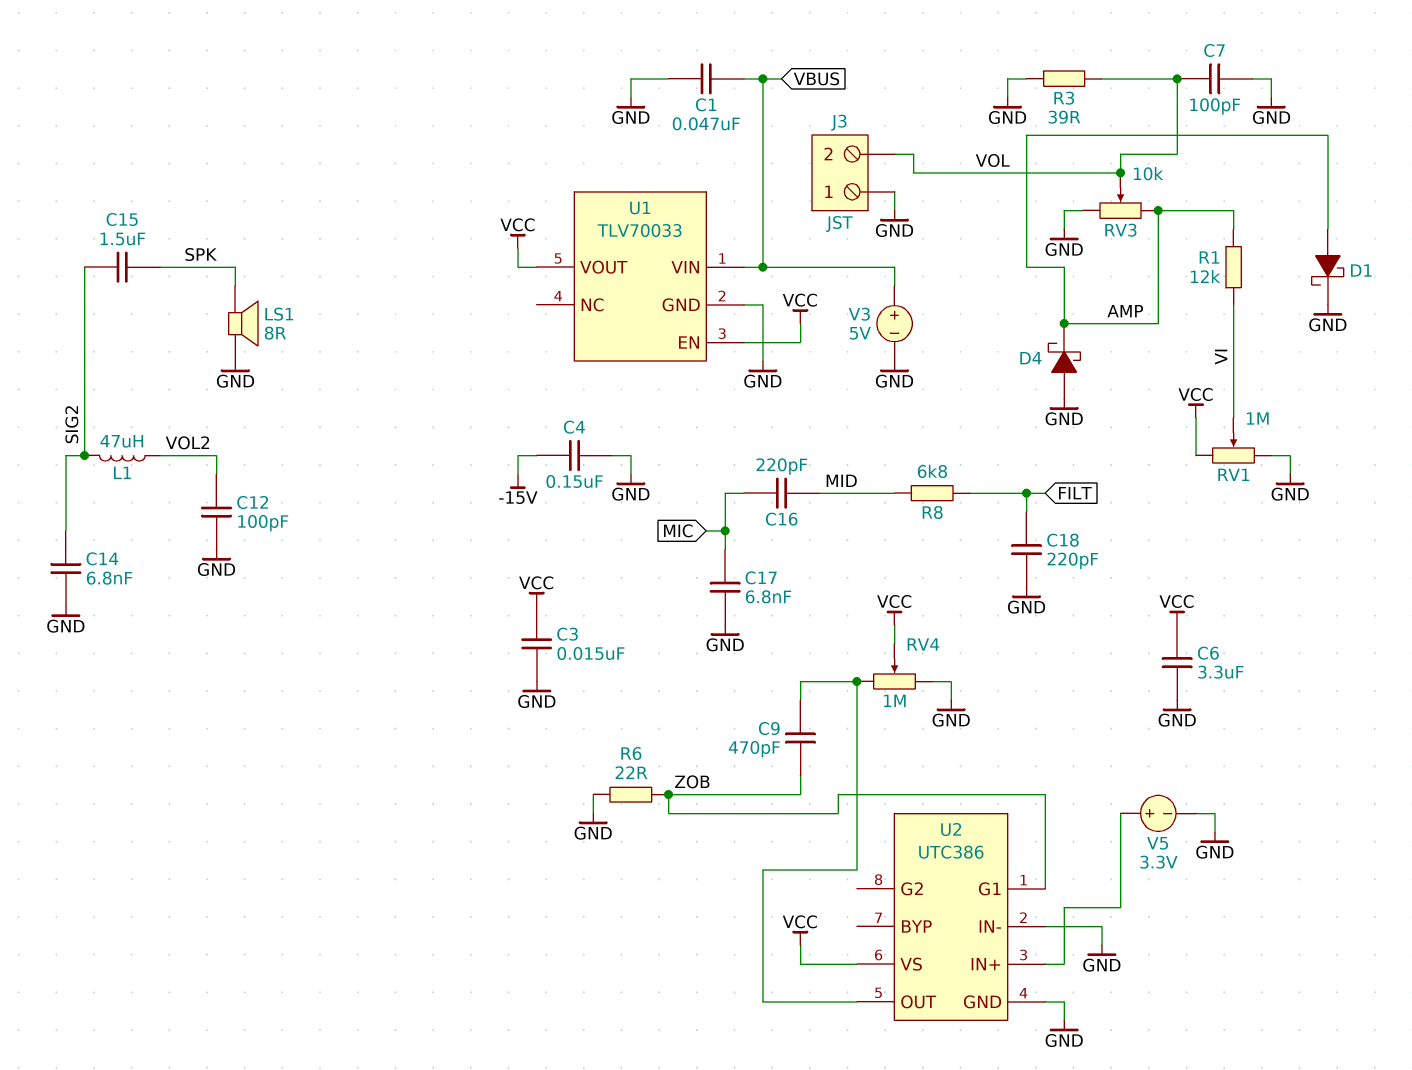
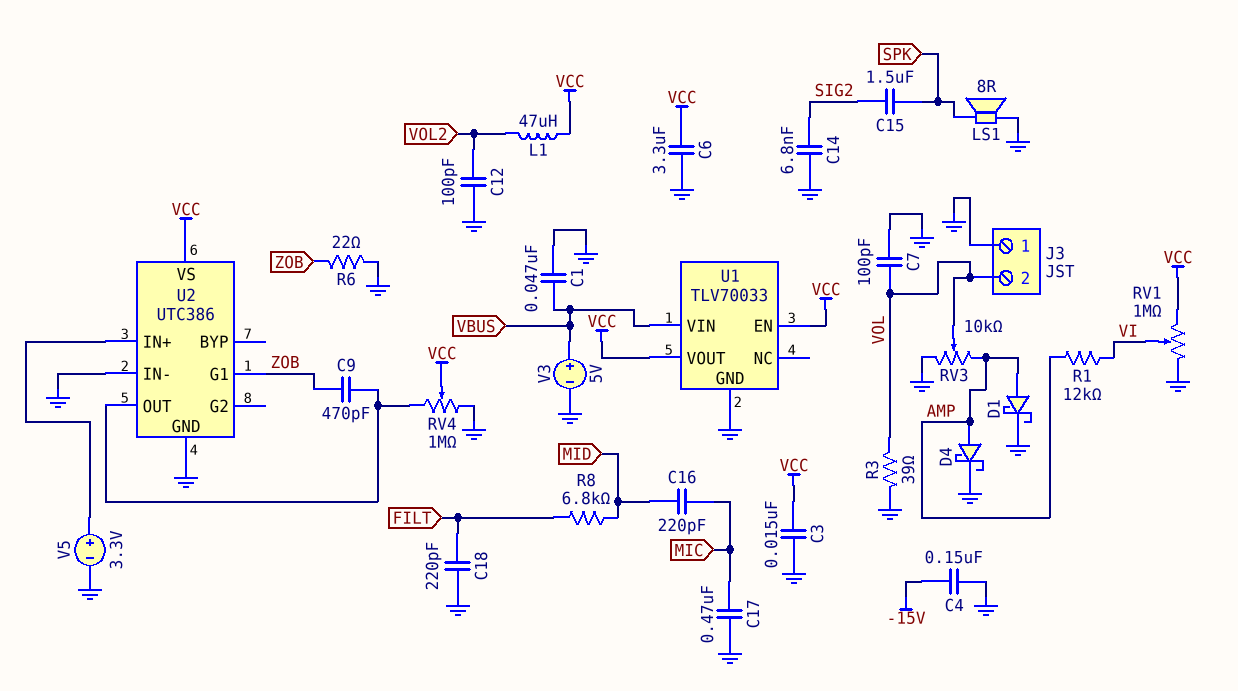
C17: 6.8nF (GND, MIC) -> 470nF (GND, MIC)
D4: schottky (A GND, K AMP) -> schottky (A AMP, K GND)
L1: 47uH (SIG2, VOL2) -> 47uH (VCC, VOL2)

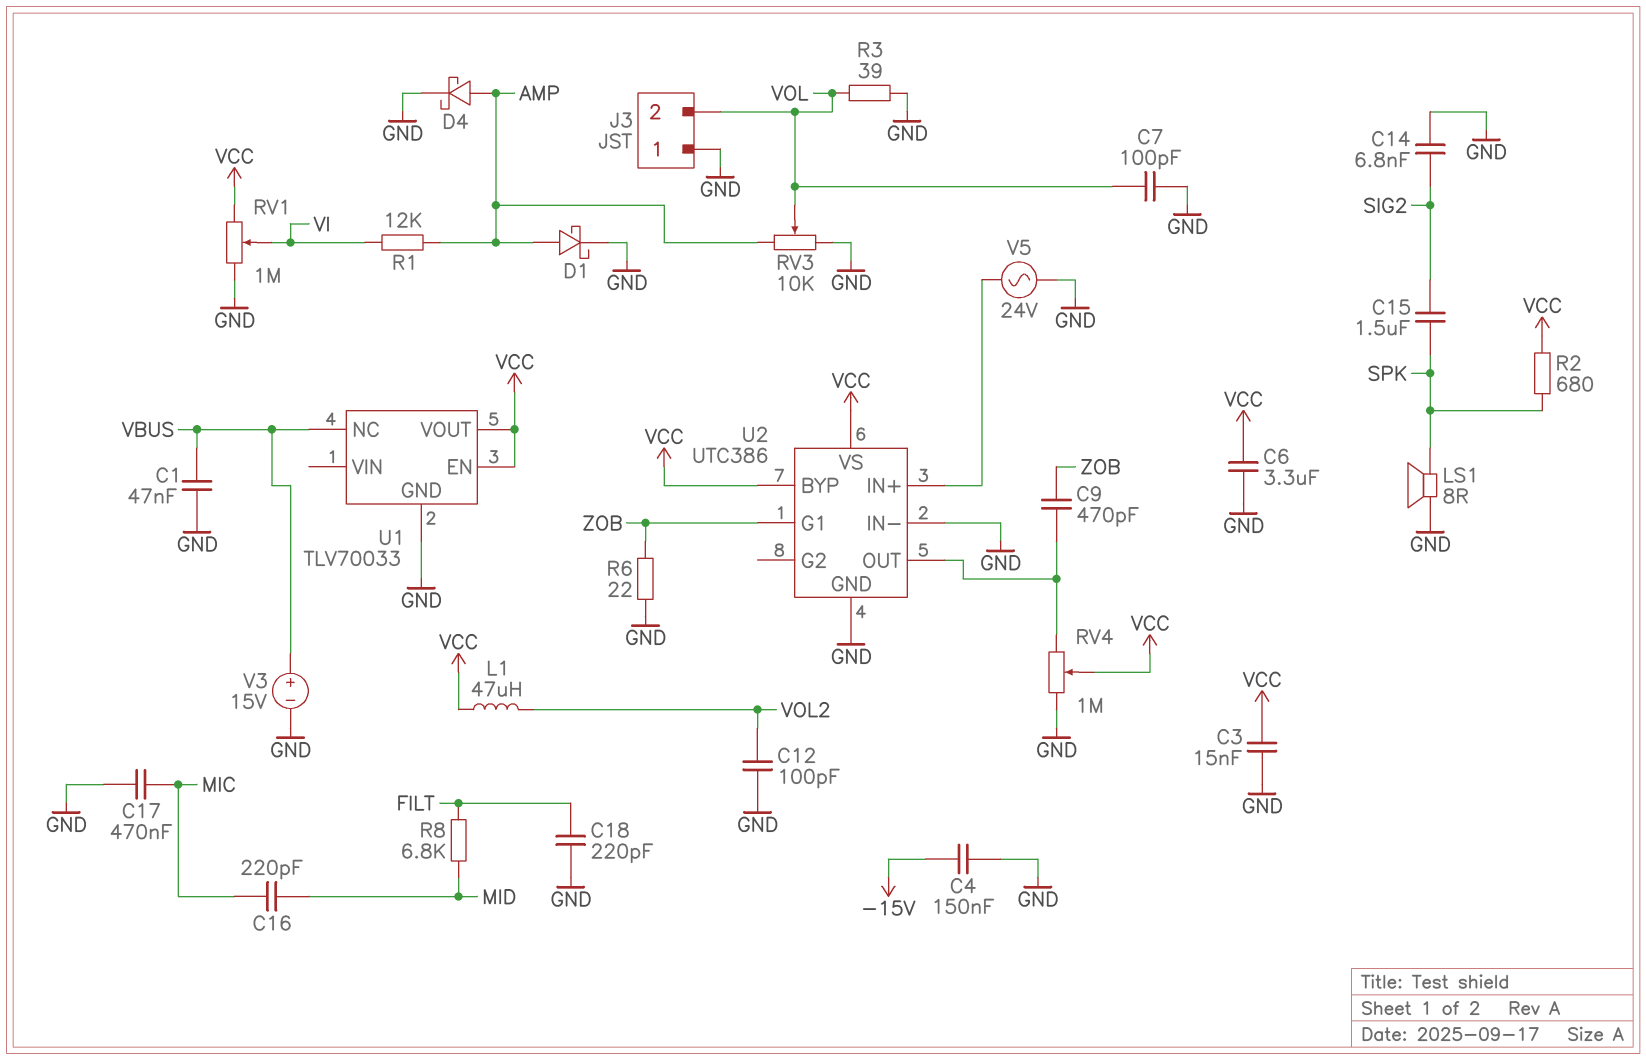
R2: none -> 680 (SPK, VCC)
U1 pin NC: none -> VBUS
U1 pin VIN: VBUS -> none
U2 pin BYP: none -> VCC
V3: 5V (plus VBUS, minus GND) -> 15V (plus VBUS, minus GND)
V5: 3.3V (plus U2/IN+, minus GND) -> AC 24V (GND, U2/IN+)

